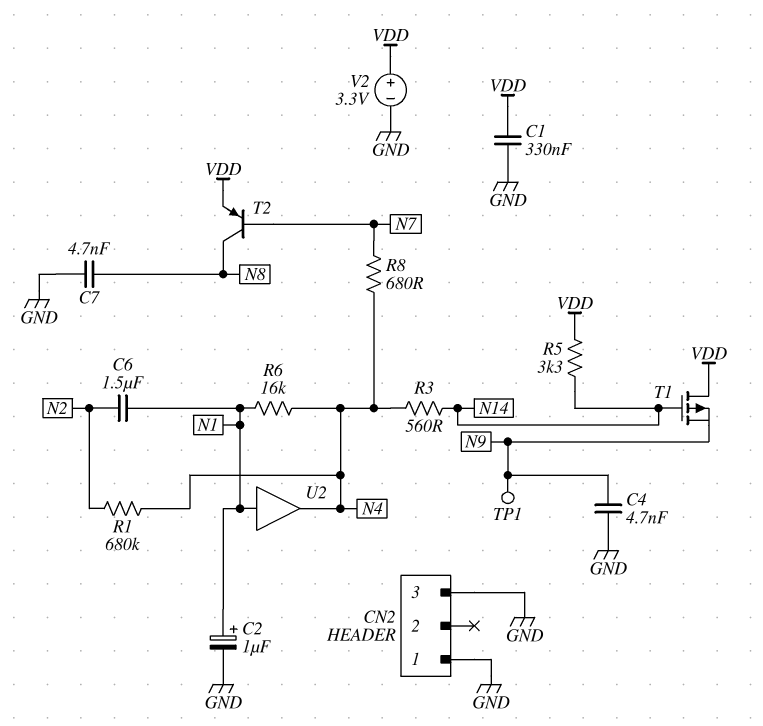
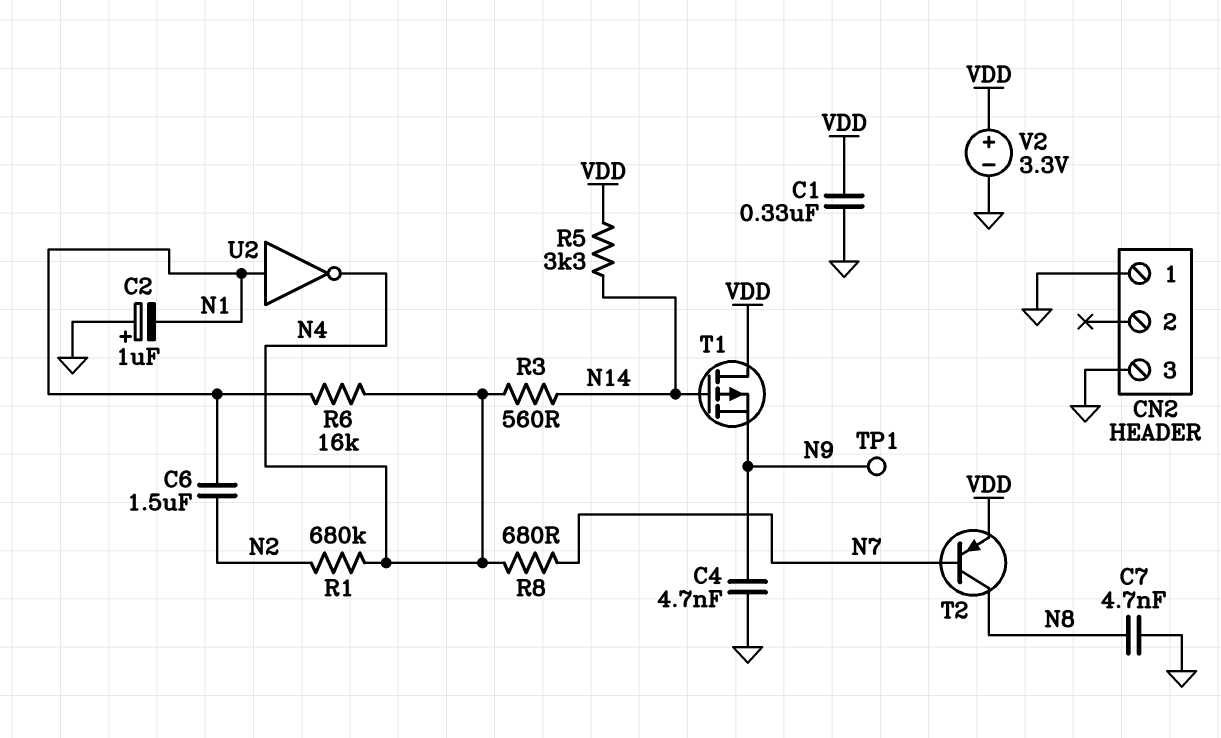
C2: 1uF (plus N1, minus GND) -> 1uF (plus GND, minus N1)
U2: buffer (in N1, out N4) -> NOT (in N1, out N4)

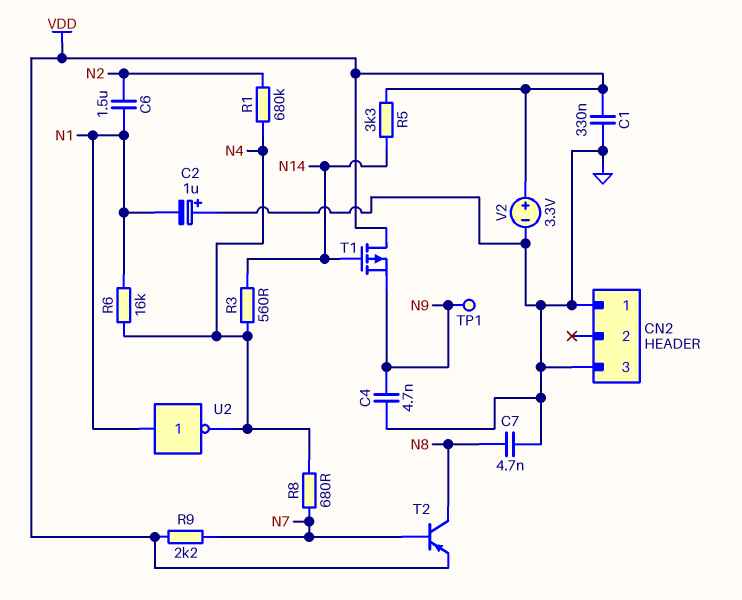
R9: none -> 2.2k (N7, VDD)

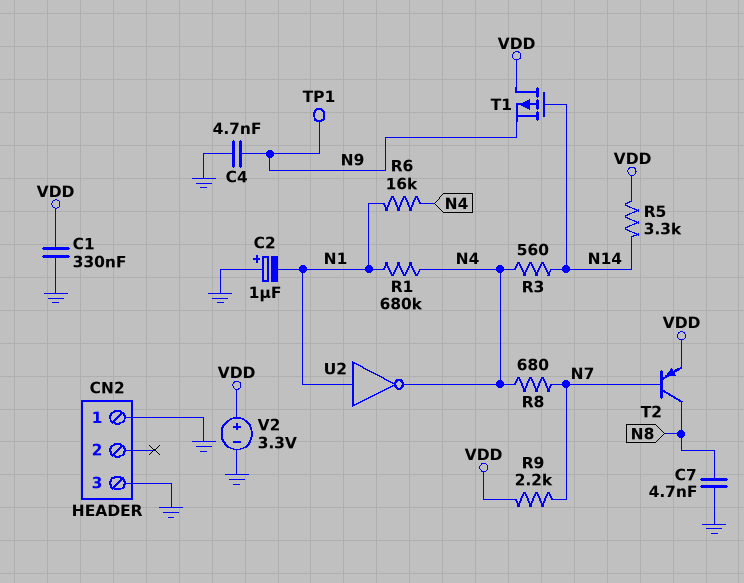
C6: 1.5uF (N1, N2) -> none
R1: 680k (N2, N4) -> 680k (N1, N4)

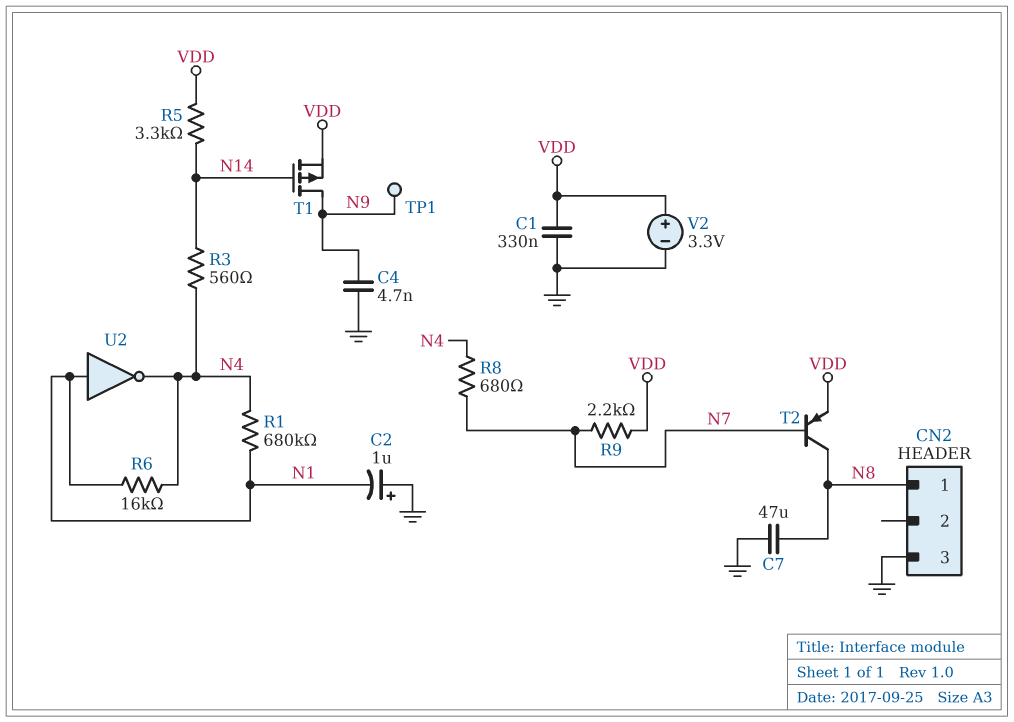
C7: 4.7nF (GND, N8) -> 47uF (GND, N8)
CN2 pin 1: GND -> N8
T1: PMOS (G N14, D VDD, S N9) -> PMOS (G N14, D N9, S VDD)

